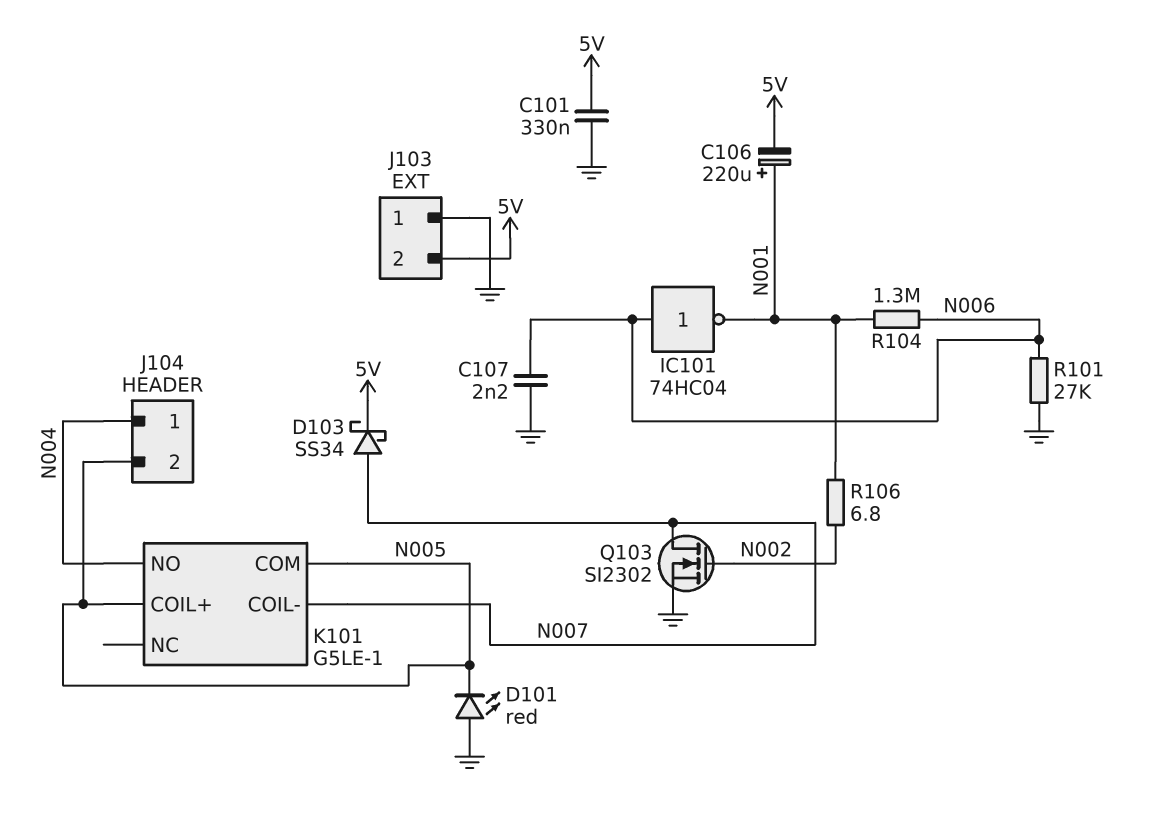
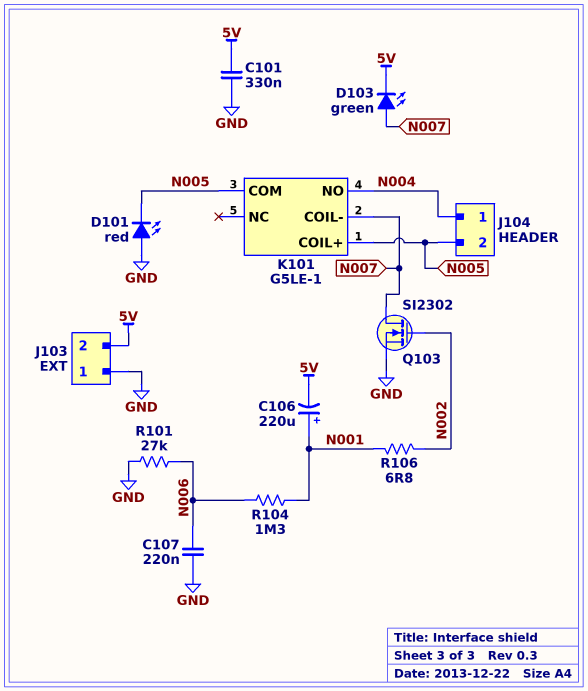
C107: 2.2nF (GND, N006) -> 220nF (GND, N006)
D103: schottky SS34 (A N007, K 5V) -> LED green (A N007, K 5V)
IC101: NOT 74HC04 (in N006, out N001) -> none

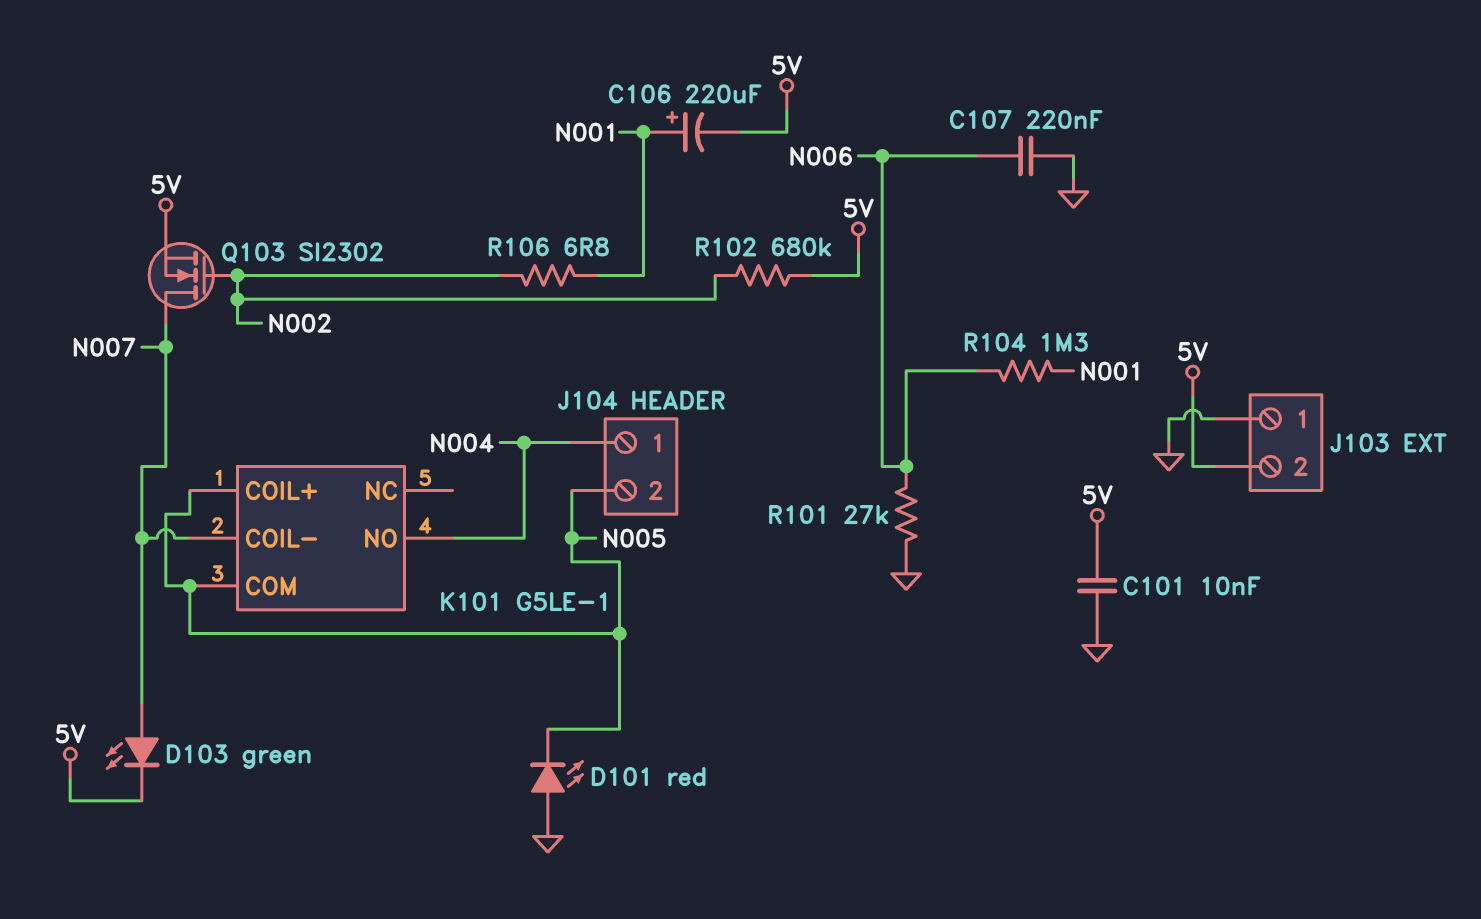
C101: 330nF (5V, GND) -> 10nF (5V, GND)
Q103: NMOS SI2302 (G N002, D N007, S GND) -> NMOS SI2302 (G N002, D N007, S 5V)
R102: none -> 680k (5V, N002)

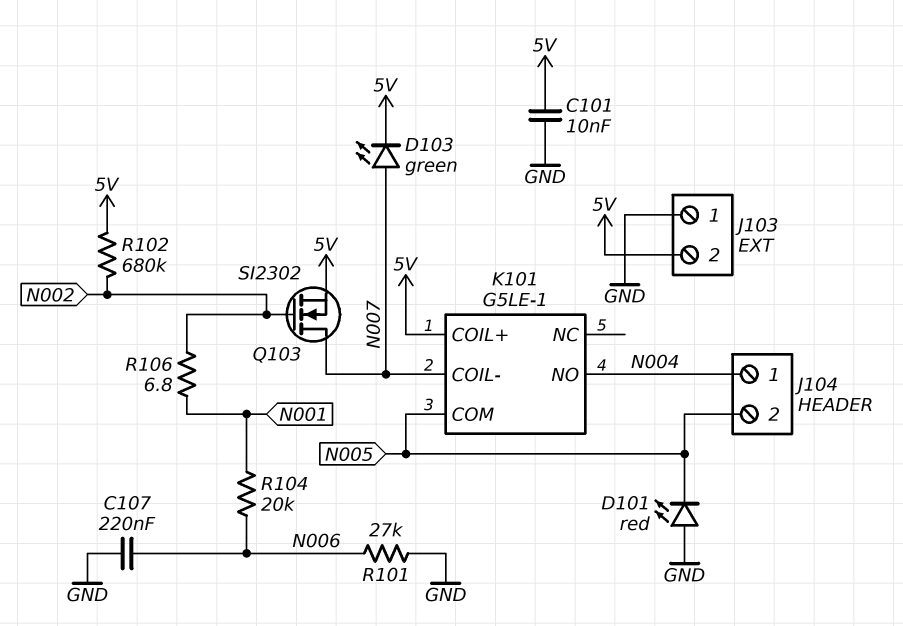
C106: 220uF (plus N001, minus 5V) -> none
K101 pin COIL+: N005 -> 5V
R104: 1.3M (N001, N006) -> 20k (N001, N006)

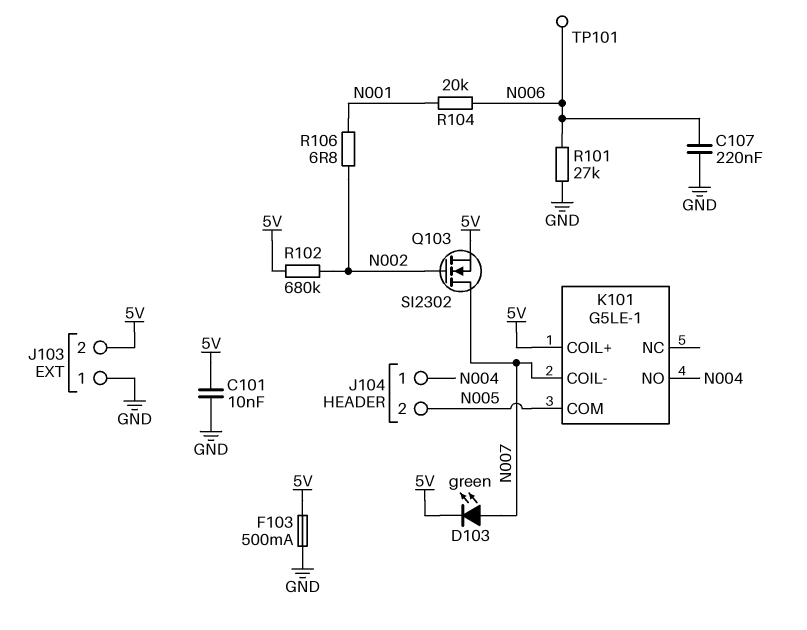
D101: LED red (A GND, K N005) -> none
F103: none -> 500mA (5V, GND)
TP101: none -> test point (N006)

